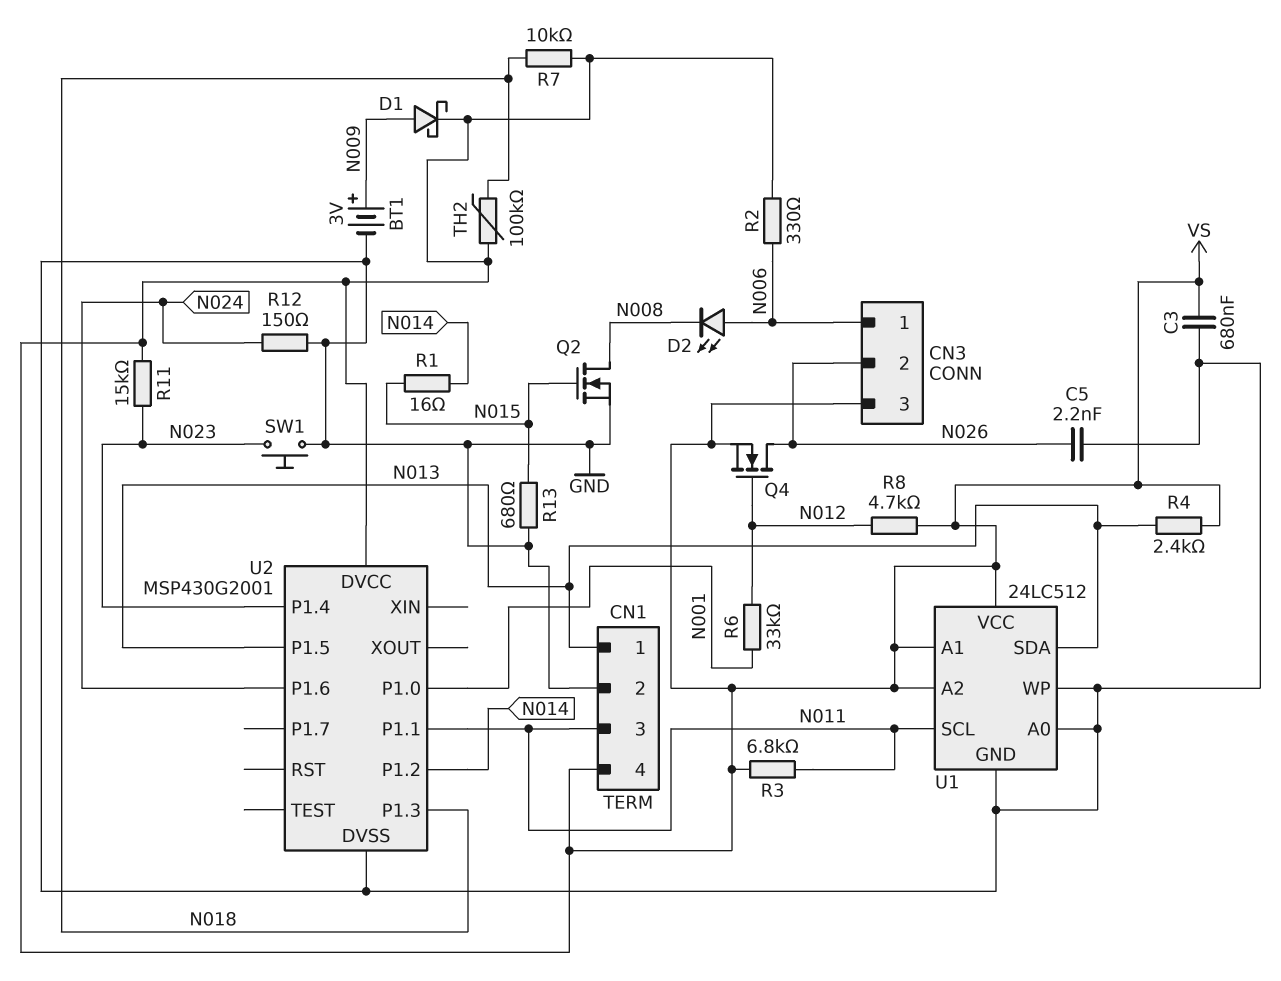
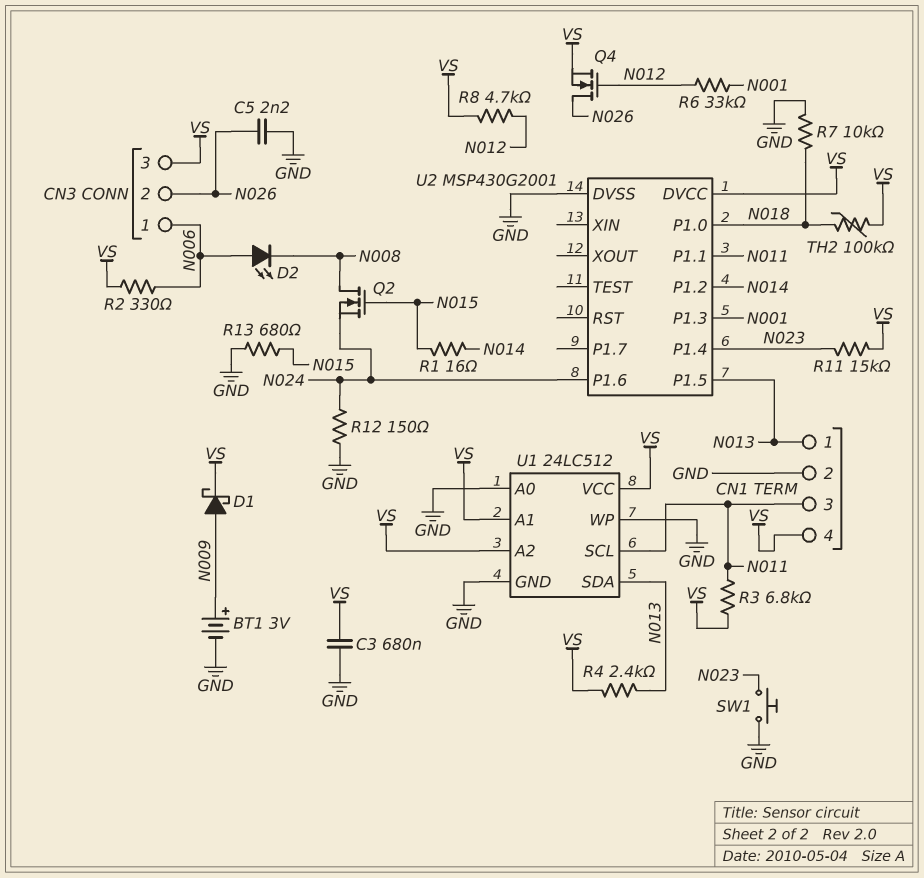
Q2: NMOS (G N015, D N008, S GND) -> NMOS (G N015, D N008, S N024)
R7: 10k (N018, VS) -> 10k (GND, N018)
U2 pin P1.0: N001 -> N018
U2 pin P1.3: N018 -> N001

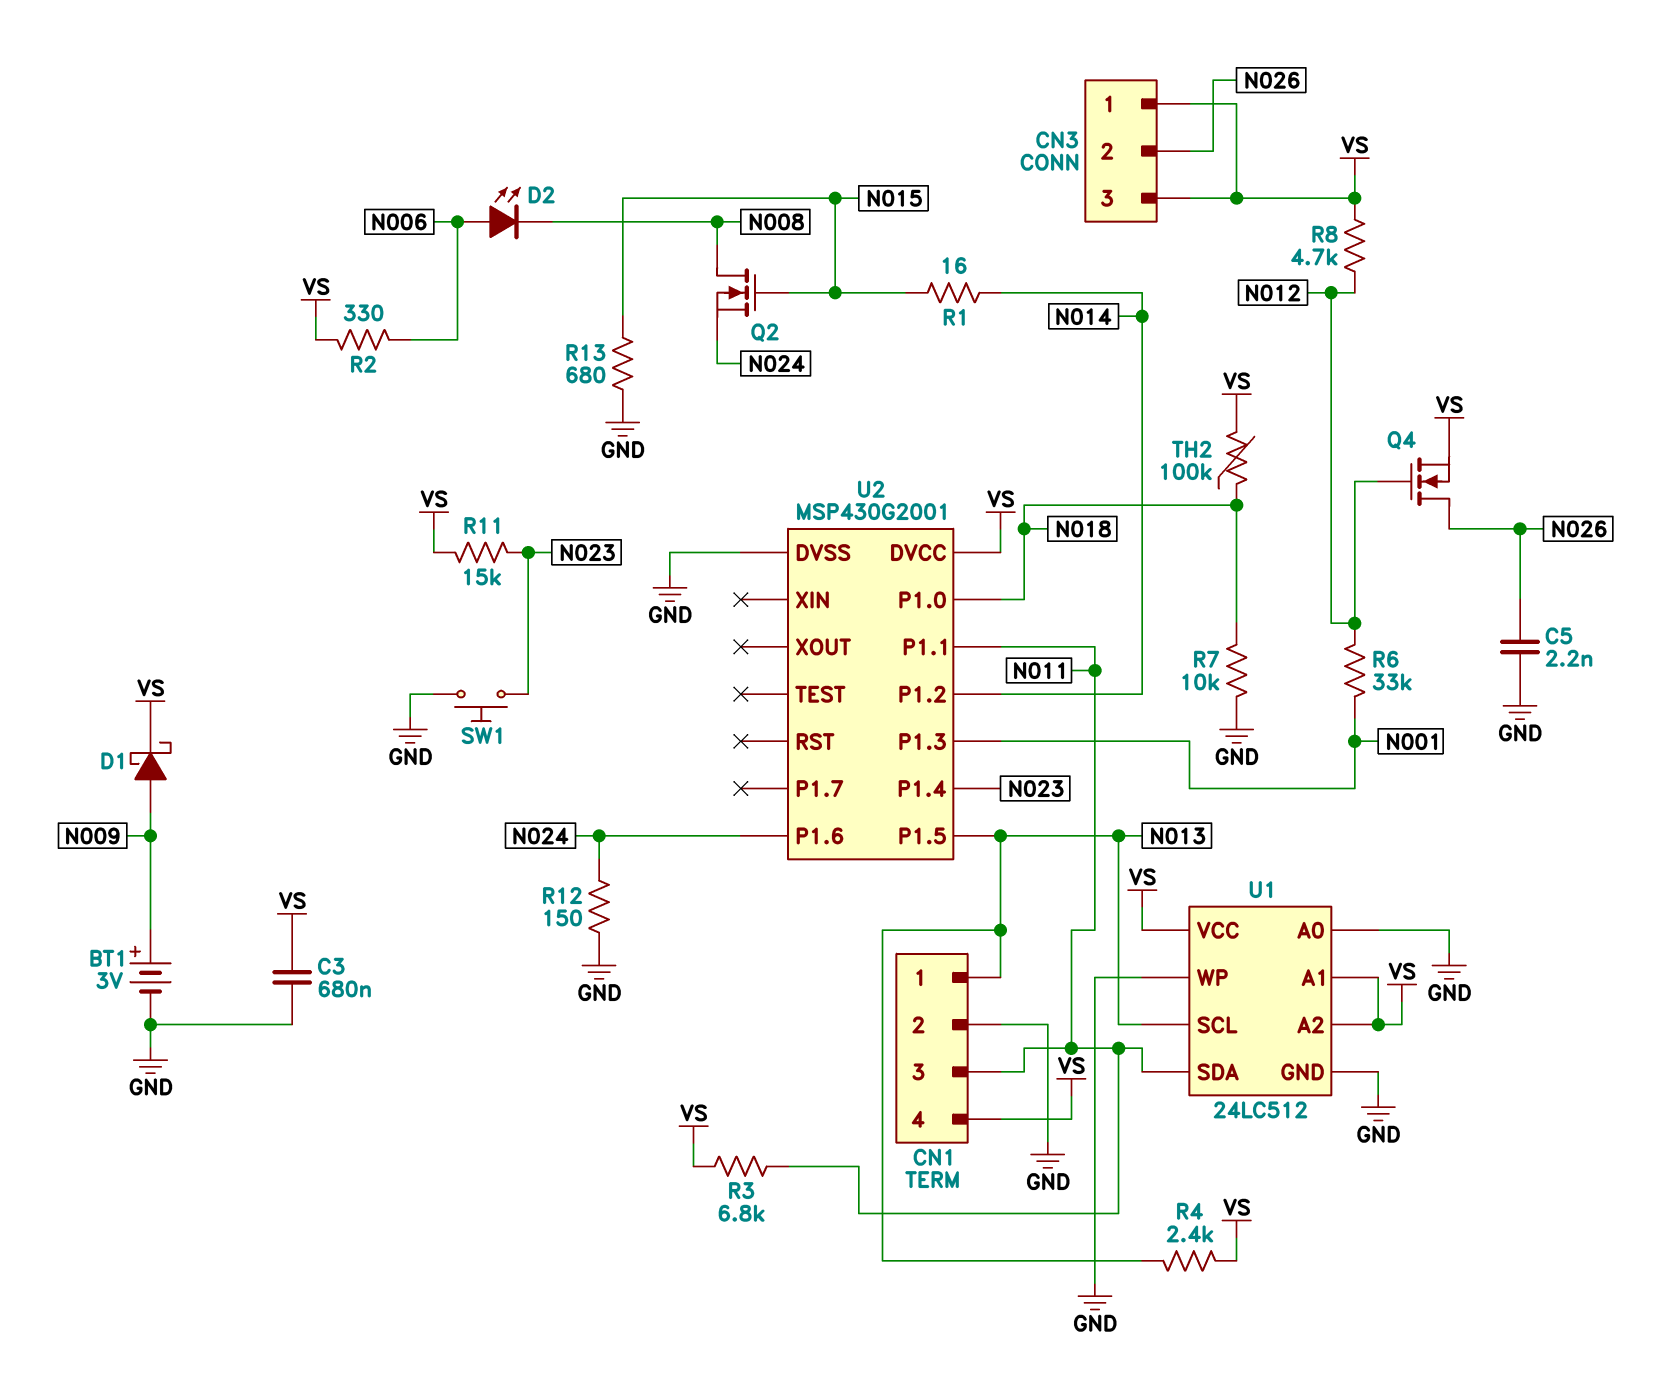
CN3 pin 1: N006 -> VS
U1 pin SCL: N011 -> N013
U1 pin SDA: N013 -> N011

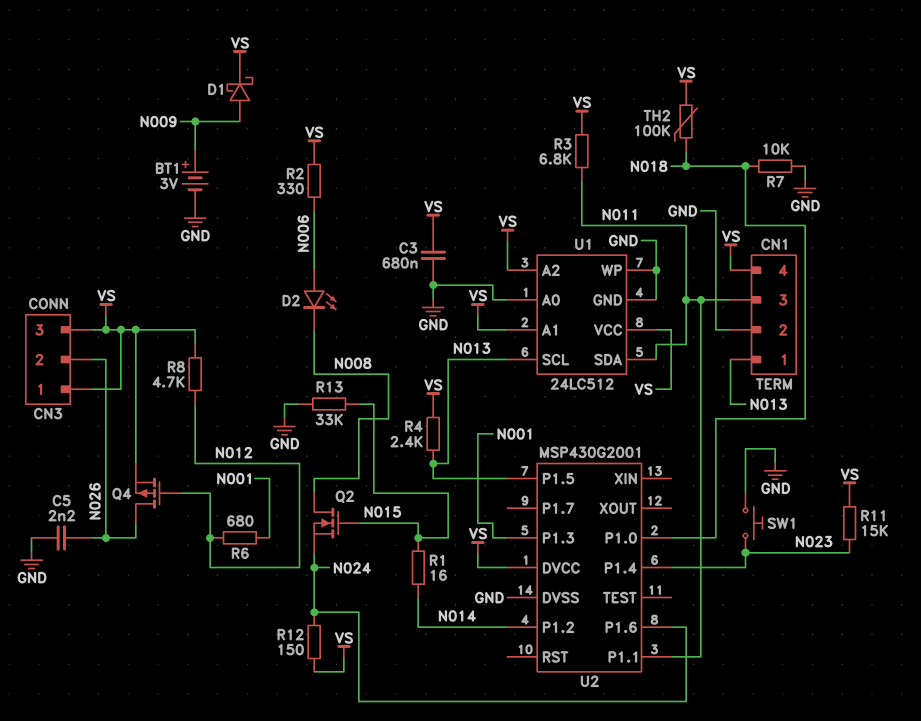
Q4: NMOS (G N012, D N026, S VS) -> PMOS (G N012, D N026, S VS)
R6: 33k (N001, N012) -> 680 (N001, N012)
R12: 150 (GND, N024) -> 150 (N024, VS)
R13: 680 (GND, N015) -> 33k (GND, N015)

